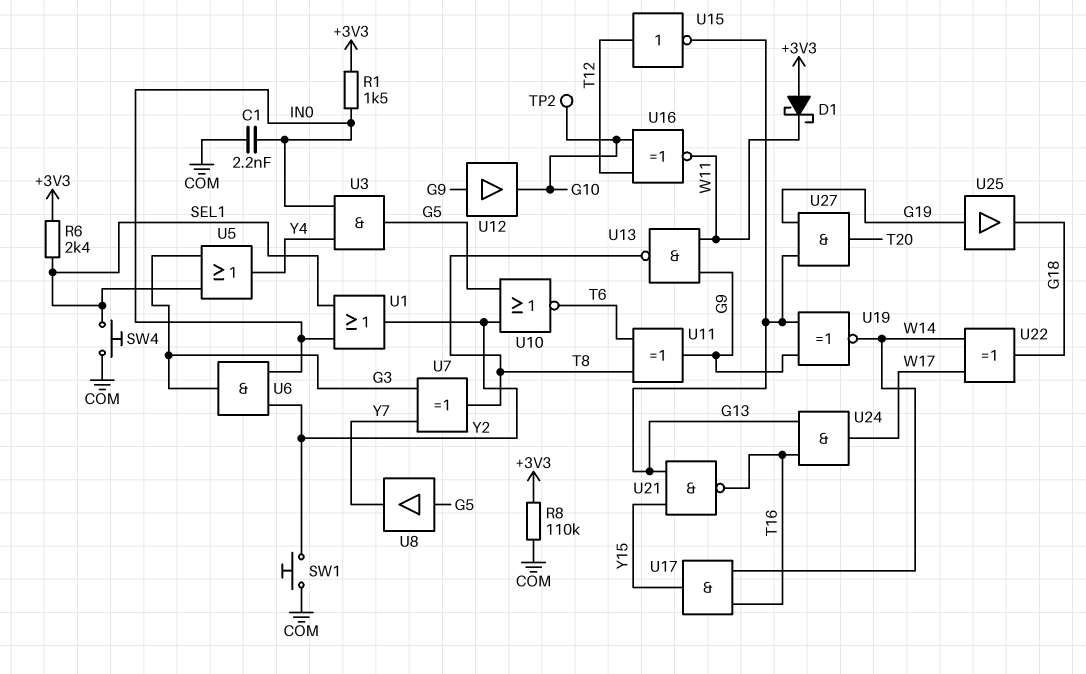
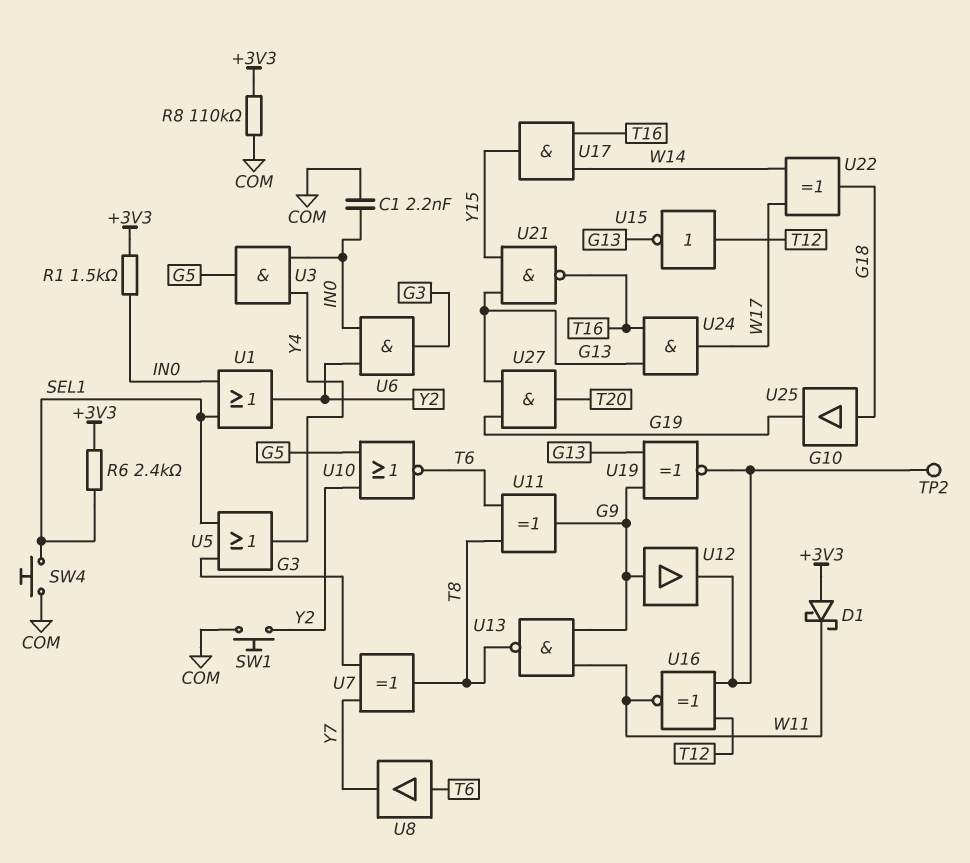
U8: buffer (in G5, out Y7) -> buffer (in T6, out Y7)
U19: XNOR (in G9, in G13, out W14) -> XNOR (in G9, in G13, out G10)
U25: buffer (in G19, out G18) -> buffer (in G18, out G19)

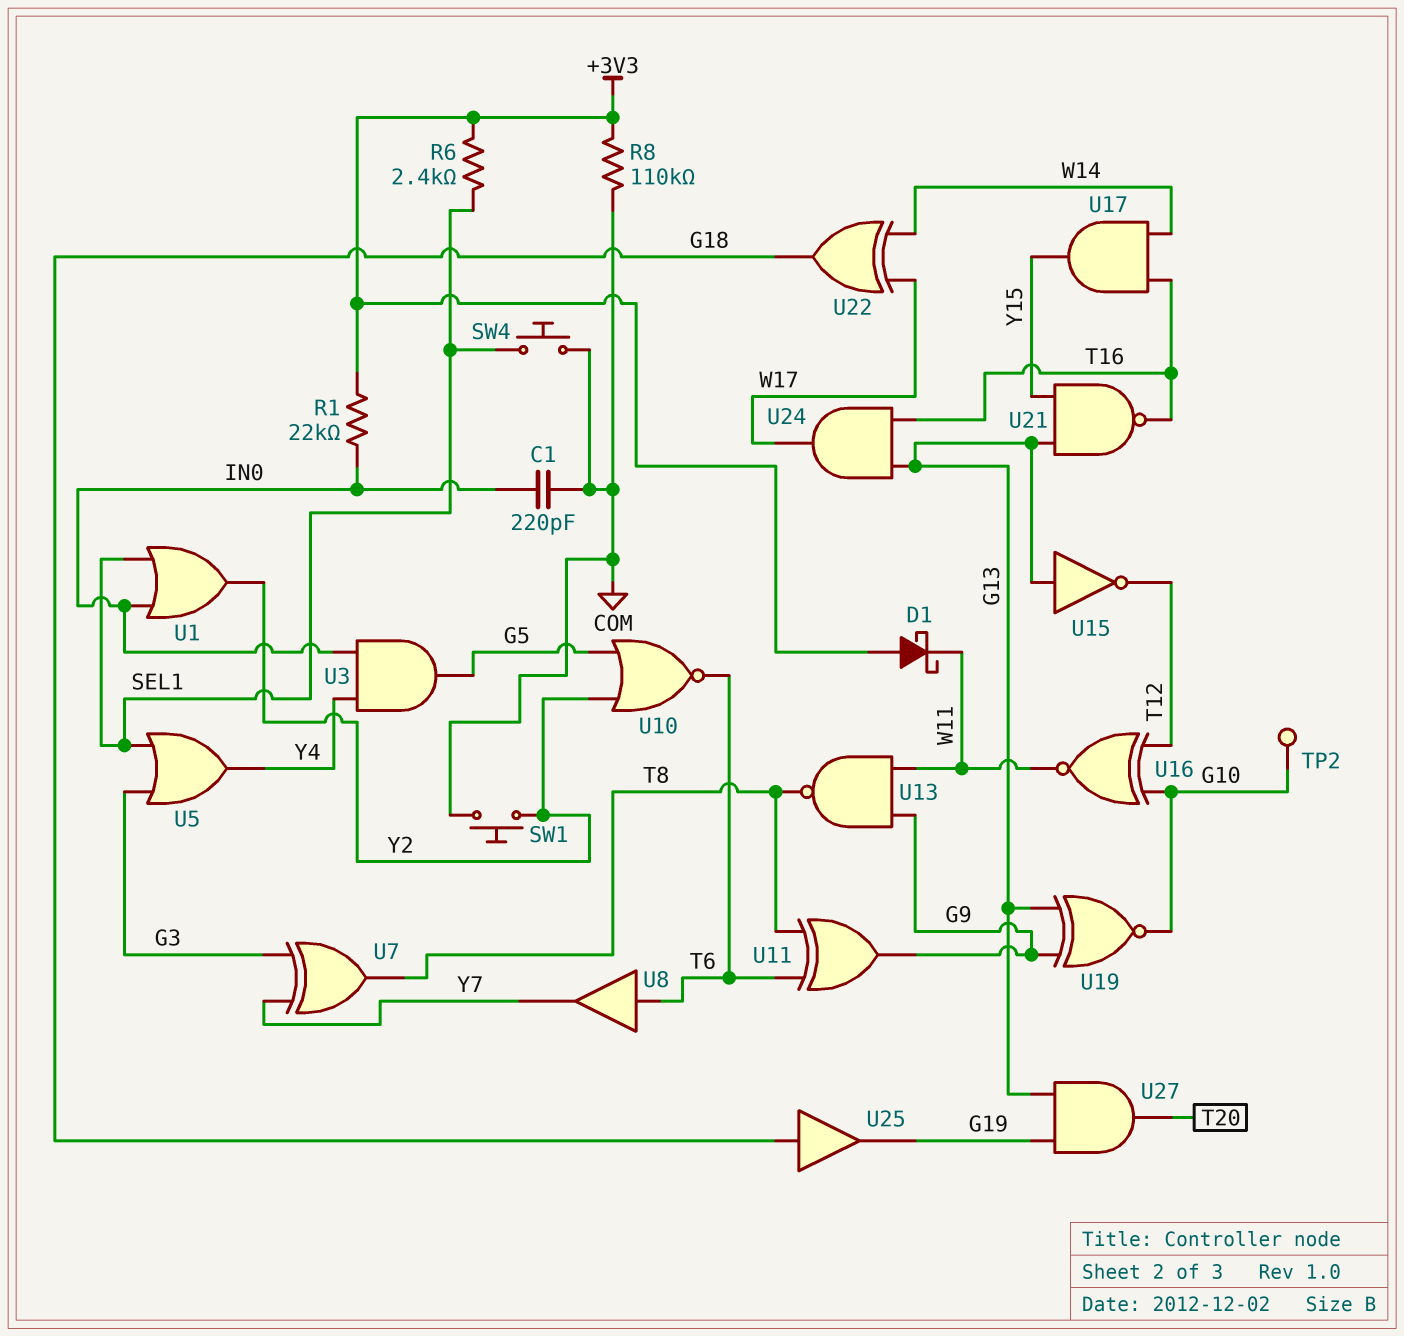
C1: 2.2nF (COM, IN0) -> 220pF (COM, IN0)
R1: 1.5k (+3V3, IN0) -> 22k (+3V3, IN0)
U6: AND (in IN0, in Y2, out G3) -> none
U12: buffer (in G9, out G10) -> none
U15: NOT (in T12, out G13) -> NOT (in G13, out T12)

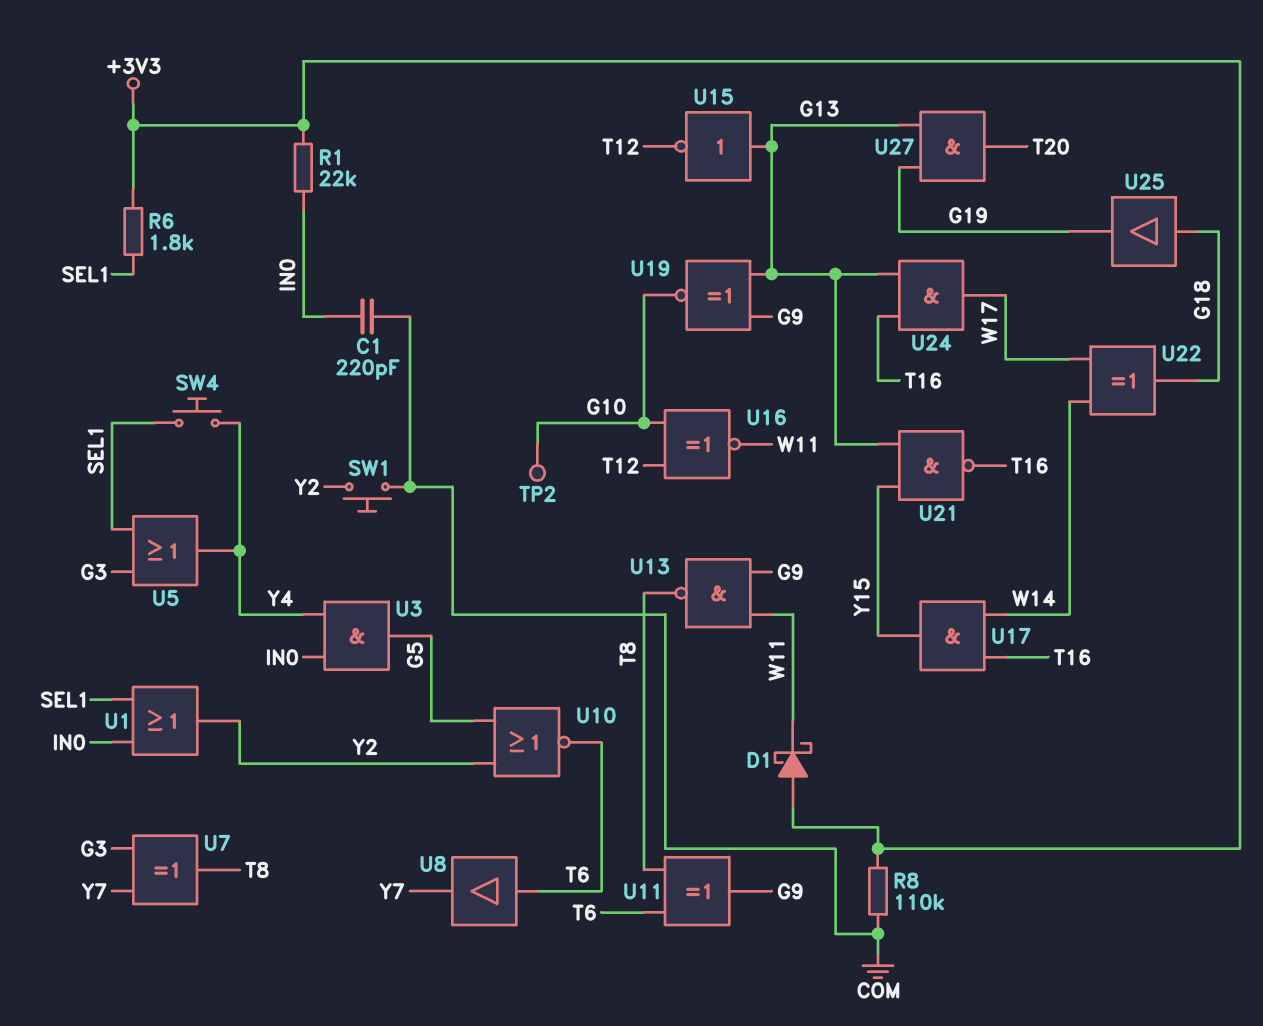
R6: 2.4k (+3V3, SEL1) -> 1.8k (+3V3, SEL1)
SW4: button (COM, SEL1) -> button (SEL1, Y4)

